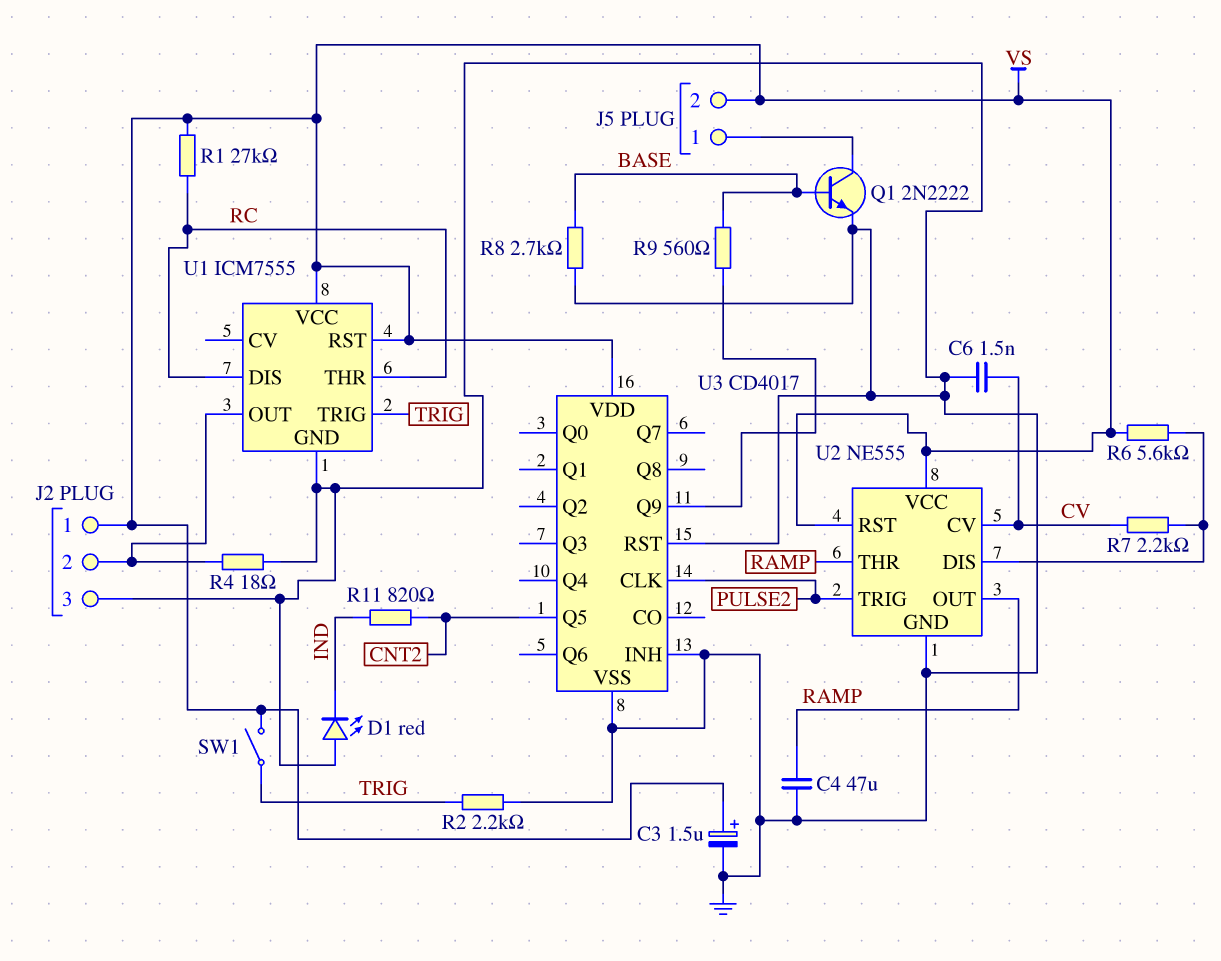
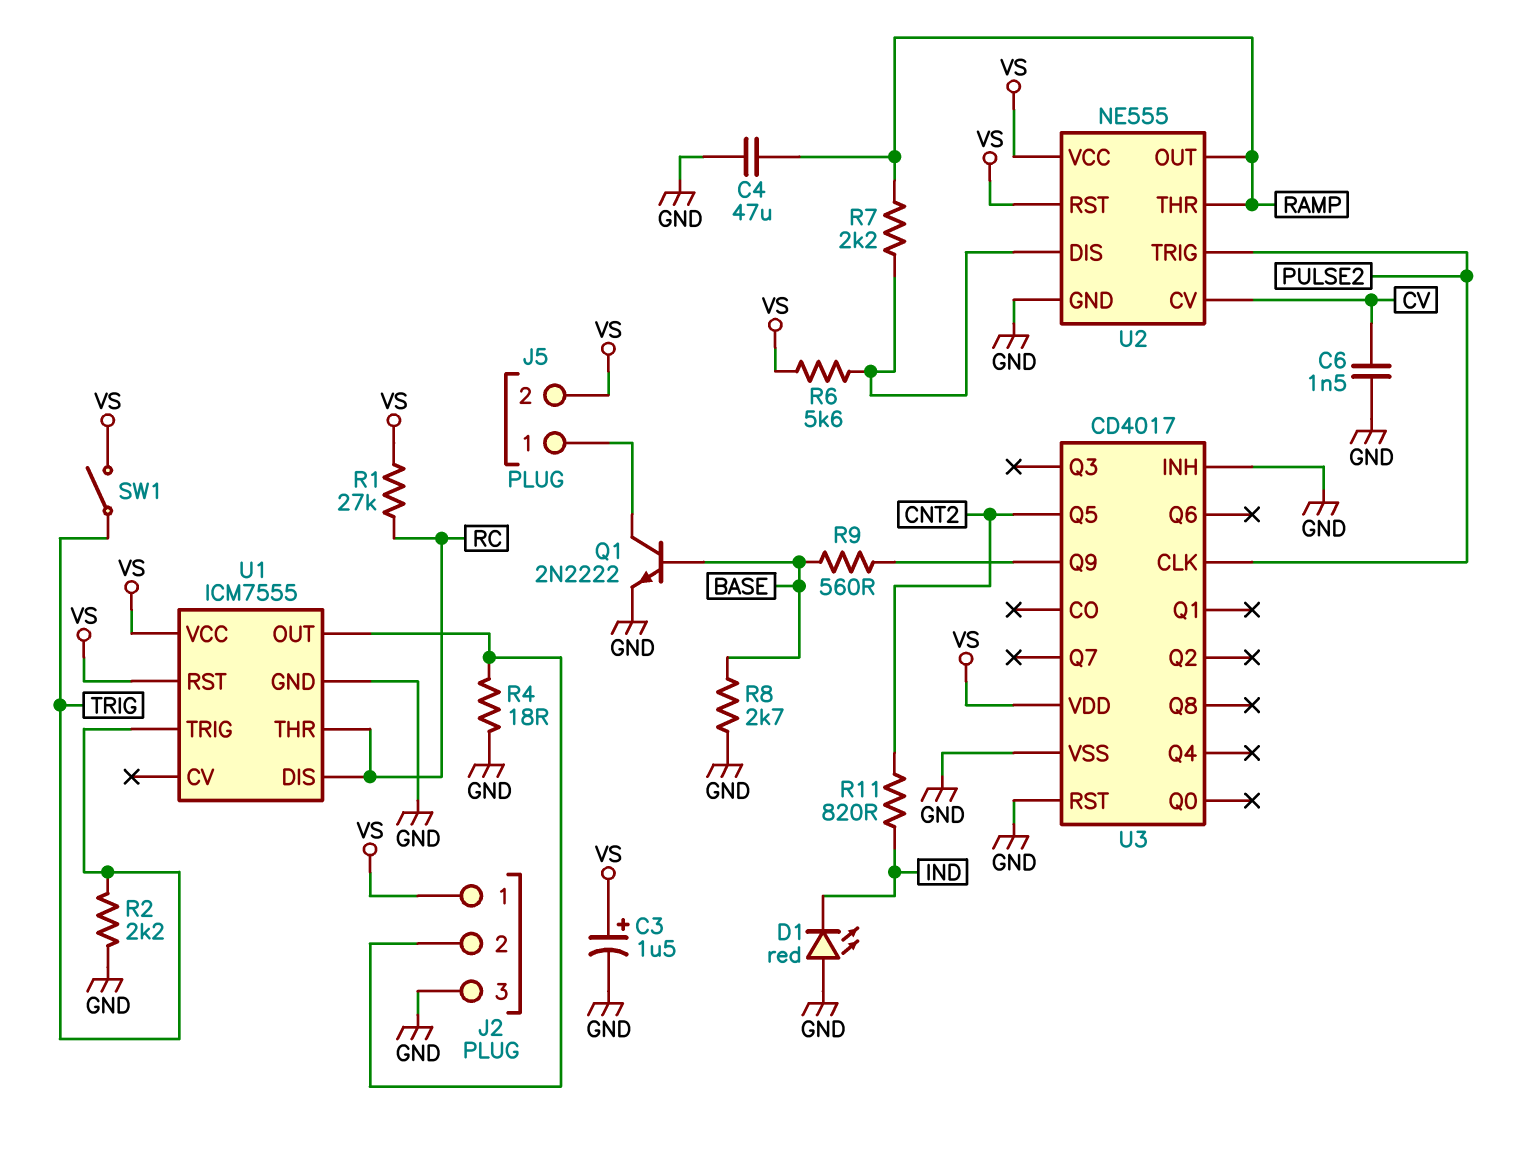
R7: 2.2k (CV, U2/DIS) -> 2.2k (RAMP, U2/DIS)

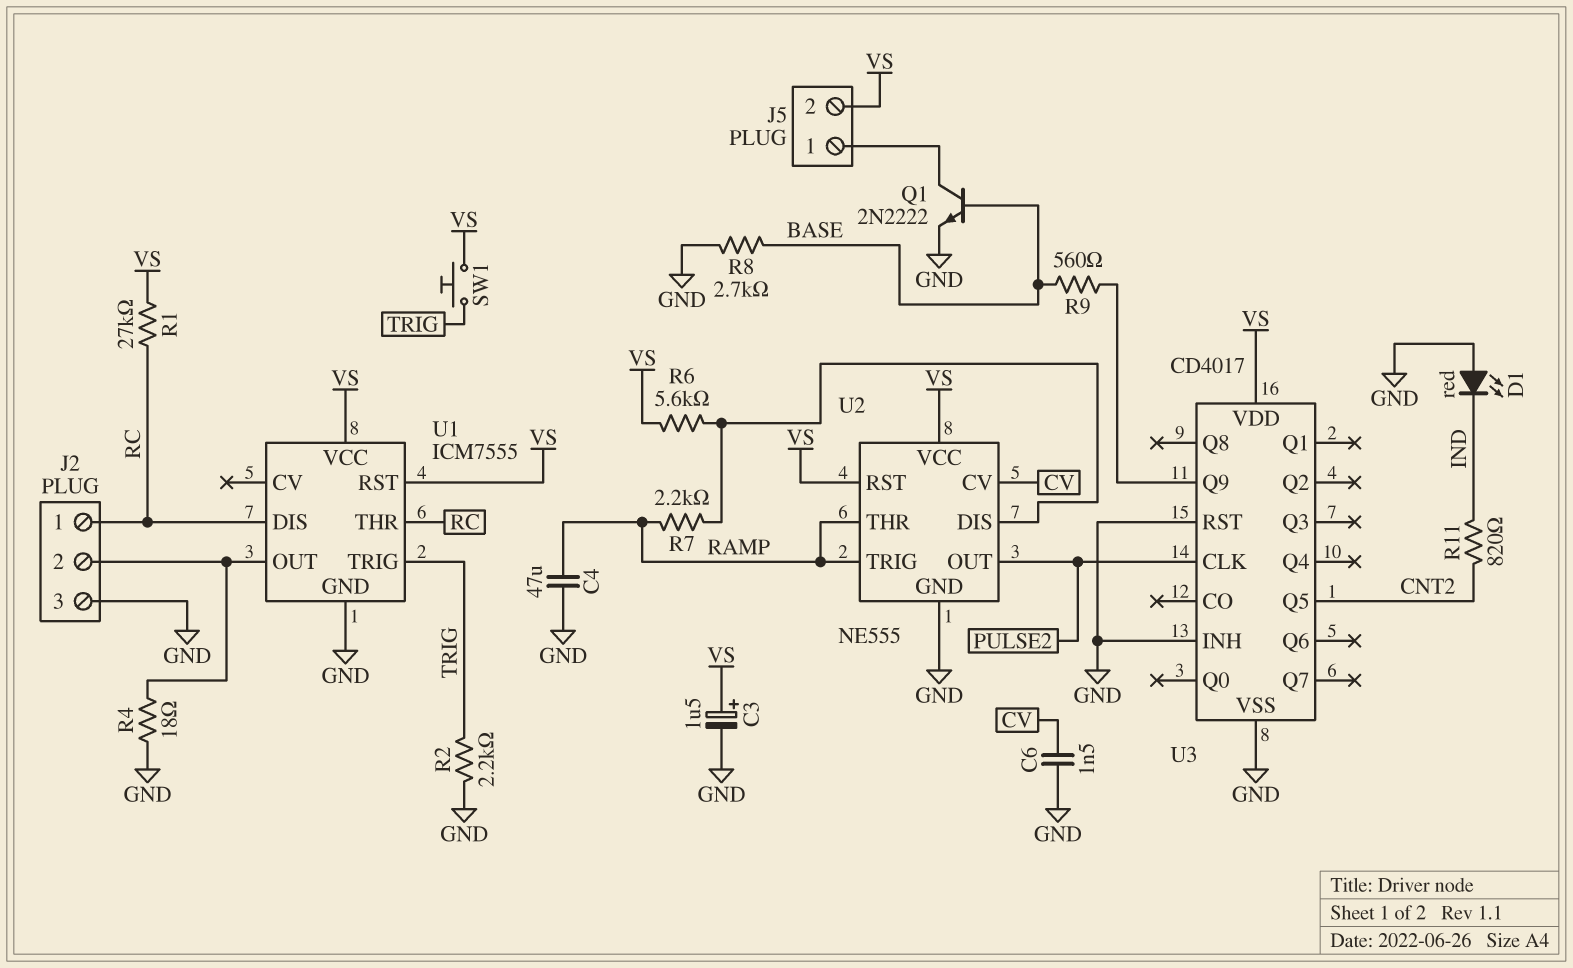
J2 pin 1: VS -> RC
SW1: switch (TRIG, VS) -> button (TRIG, VS)
U2 pin OUT: RAMP -> PULSE2
U2 pin TRIG: PULSE2 -> RAMP

